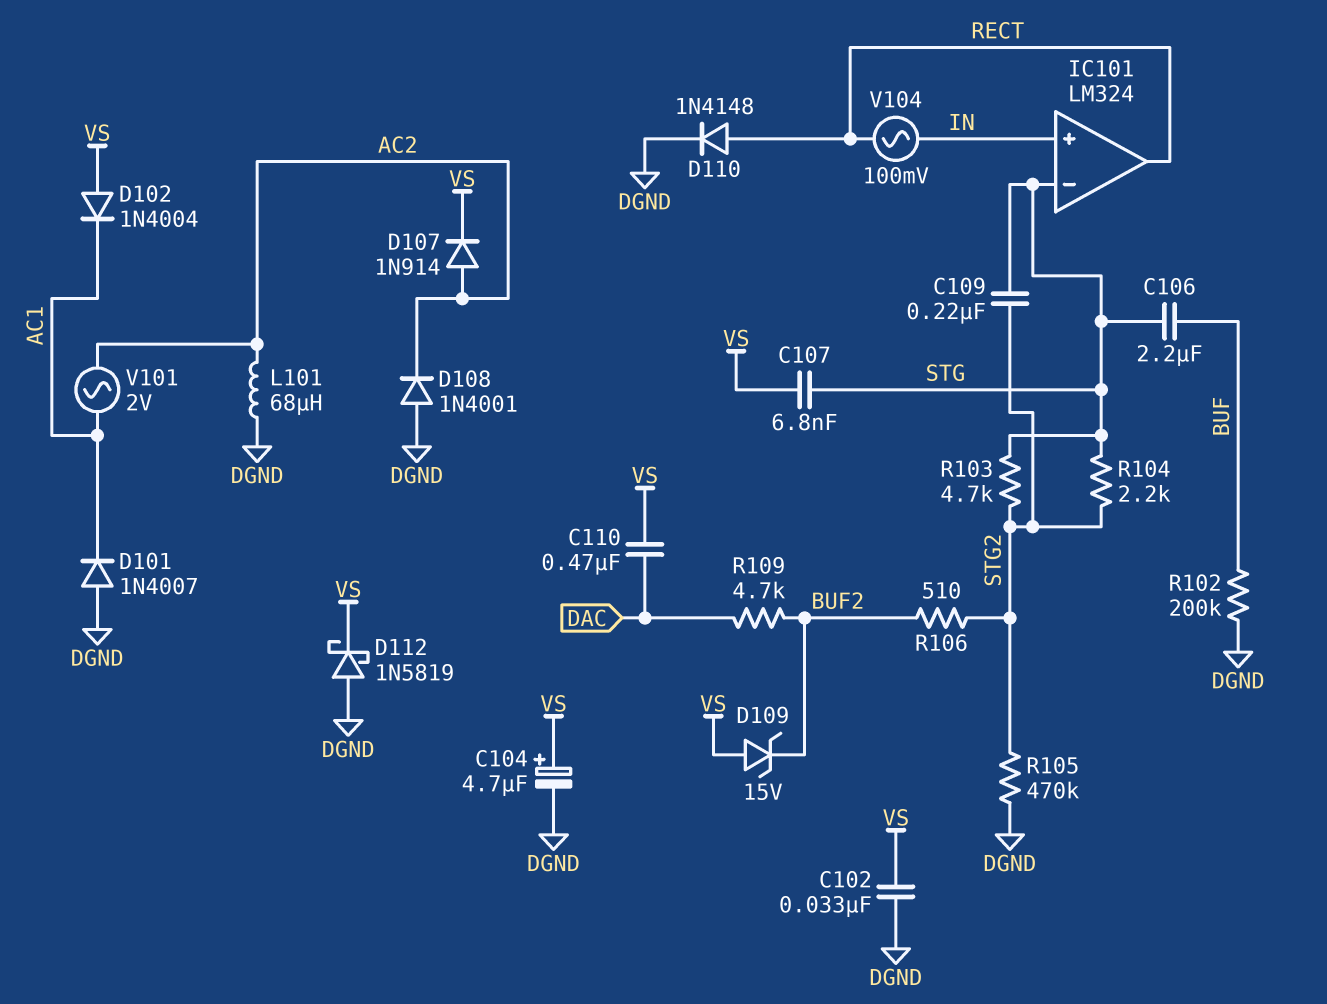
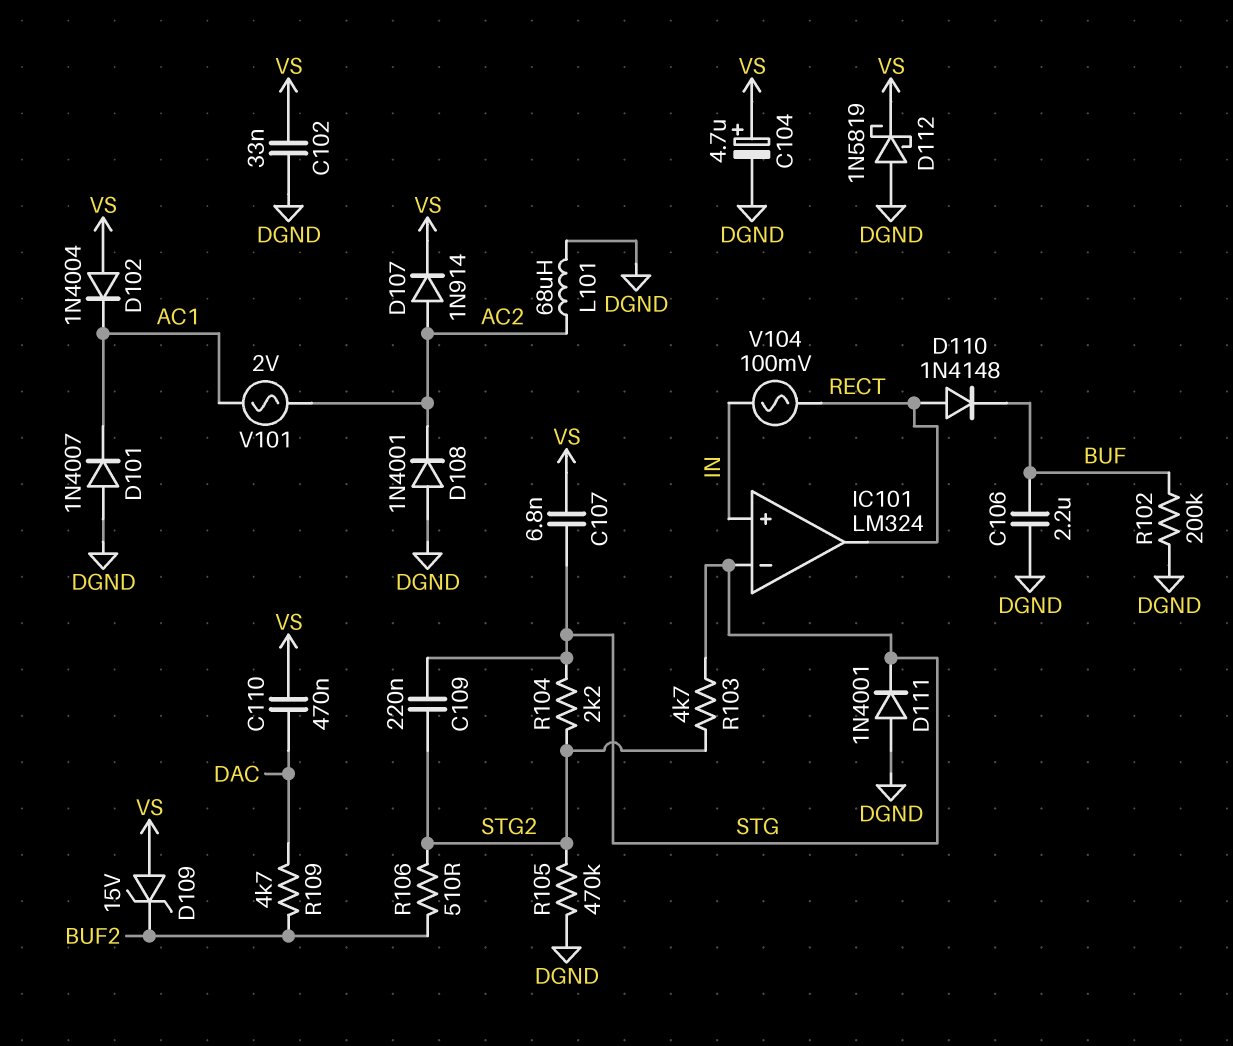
C106: 2.2uF (BUF, STG) -> 2.2uF (BUF, DGND)
D110: diode 1N4148 (A RECT, K DGND) -> diode 1N4148 (A RECT, K BUF)
D111: none -> diode 1N4001 (A DGND, K STG)

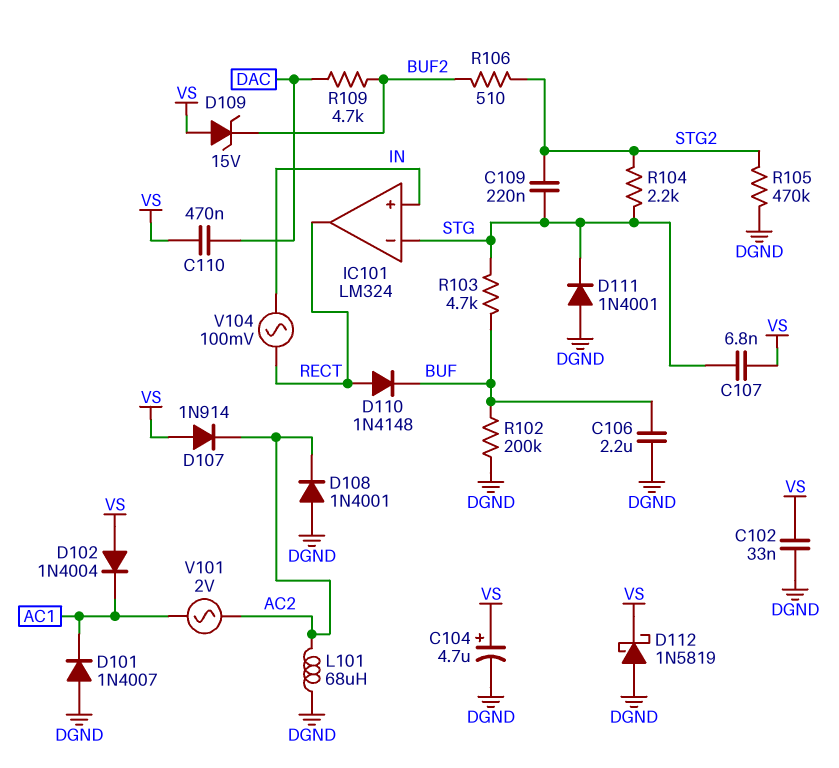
D107: diode 1N914 (A AC2, K VS) -> diode 1N914 (A VS, K AC2)
R103: 4.7k (STG, STG2) -> 4.7k (BUF, STG)

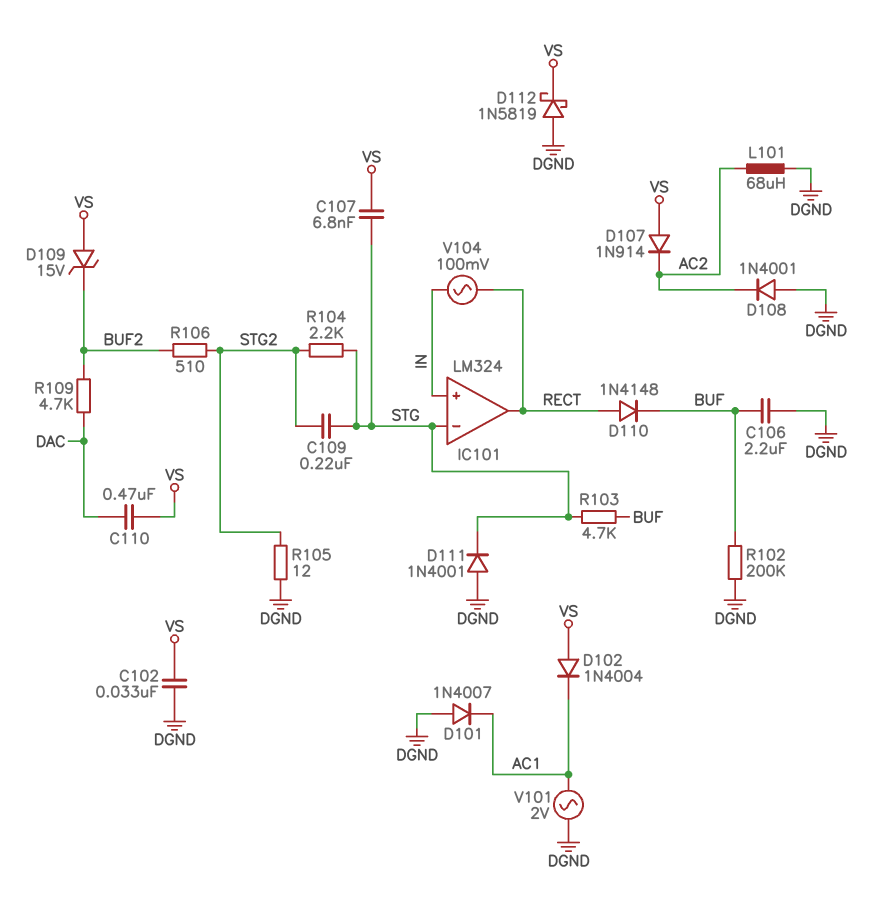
C104: 4.7uF (plus VS, minus DGND) -> none
R105: 470k (DGND, STG2) -> 12 (DGND, STG2)
V101: AC 2V (AC1, AC2) -> AC 2V (AC1, DGND)

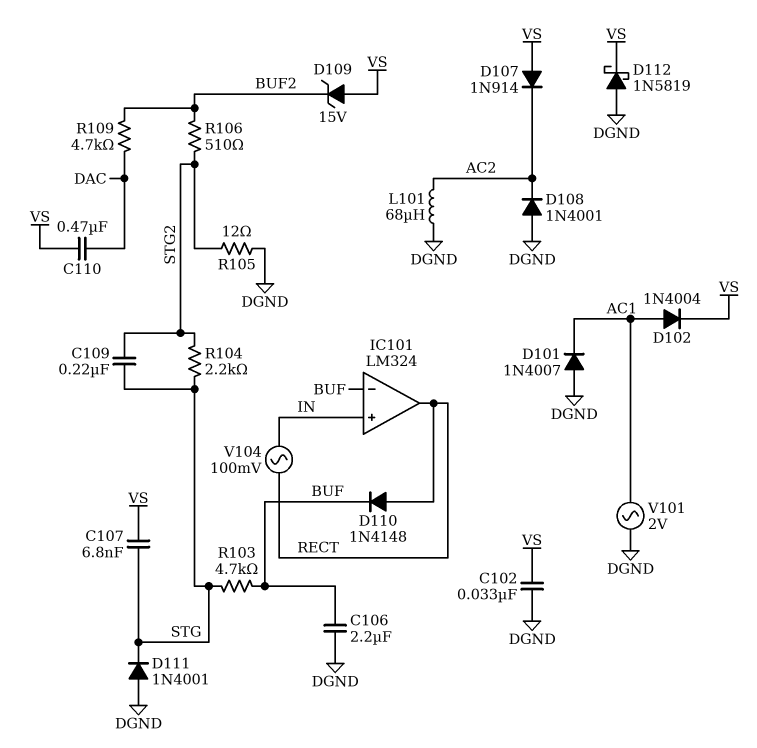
D102: diode 1N4004 (A VS, K AC1) -> diode 1N4004 (A AC1, K VS)
IC101 pin in-: STG -> BUF
R102: 200k (BUF, DGND) -> none

